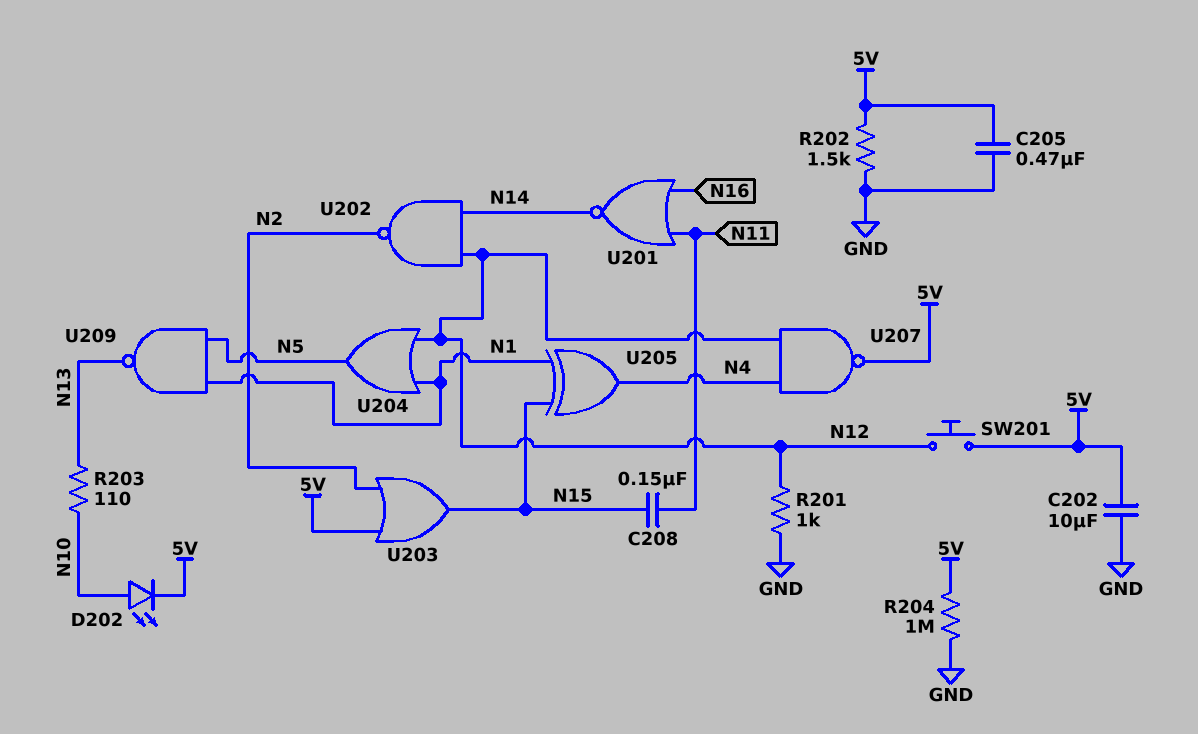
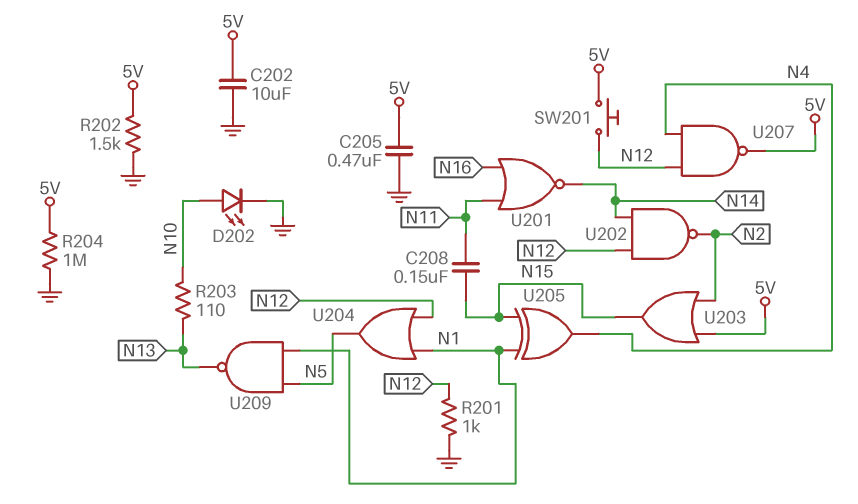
D202: LED (A N10, K 5V) -> LED (A N10, K GND)

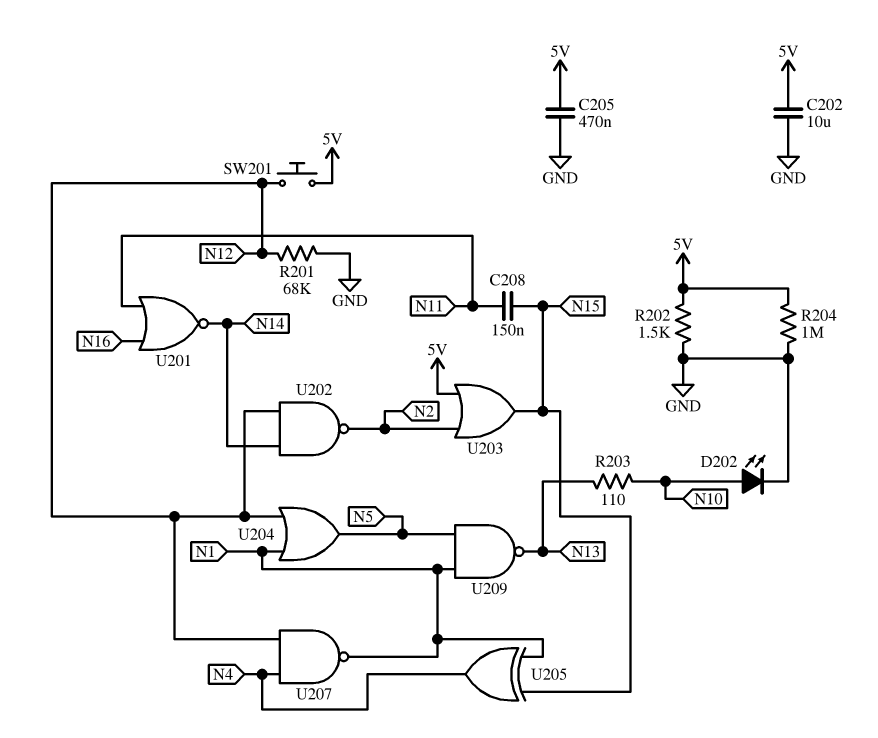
R201: 1k (GND, N12) -> 68k (GND, N12)
U207: NAND (in N4, in N12, out 5V) -> NAND (in N4, in N12, out N1)

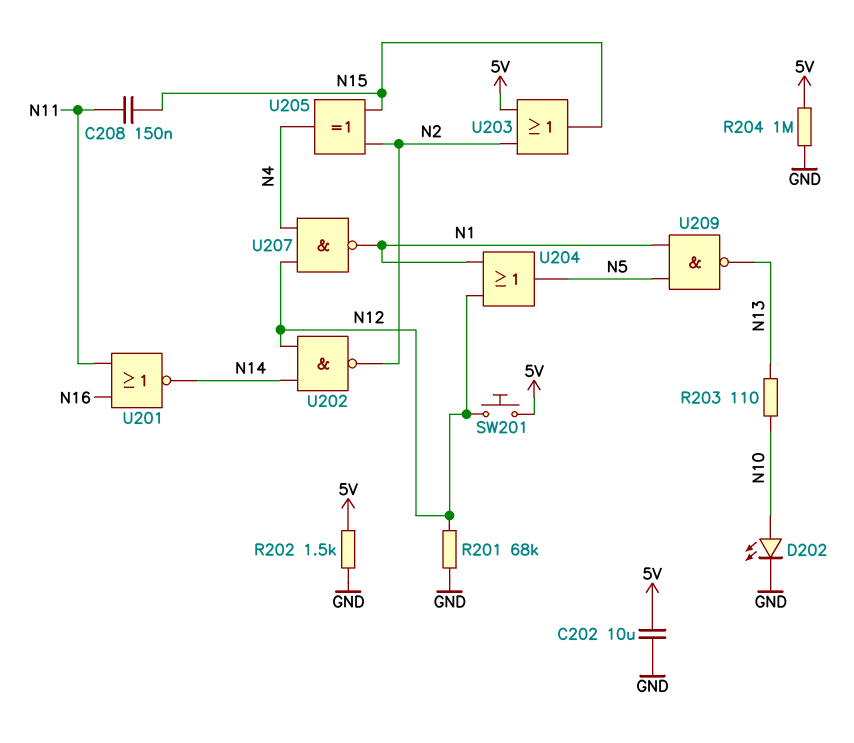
C205: 470nF (5V, GND) -> none
U205: XOR (in N1, in N15, out N4) -> XOR (in N2, in N15, out N4)

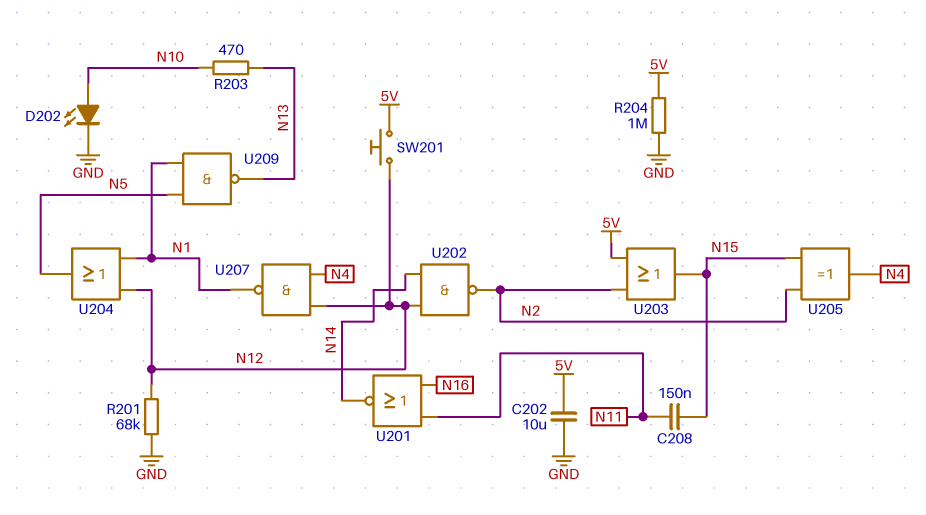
R202: 1.5k (5V, GND) -> none
R203: 110 (N10, N13) -> 470 (N10, N13)

